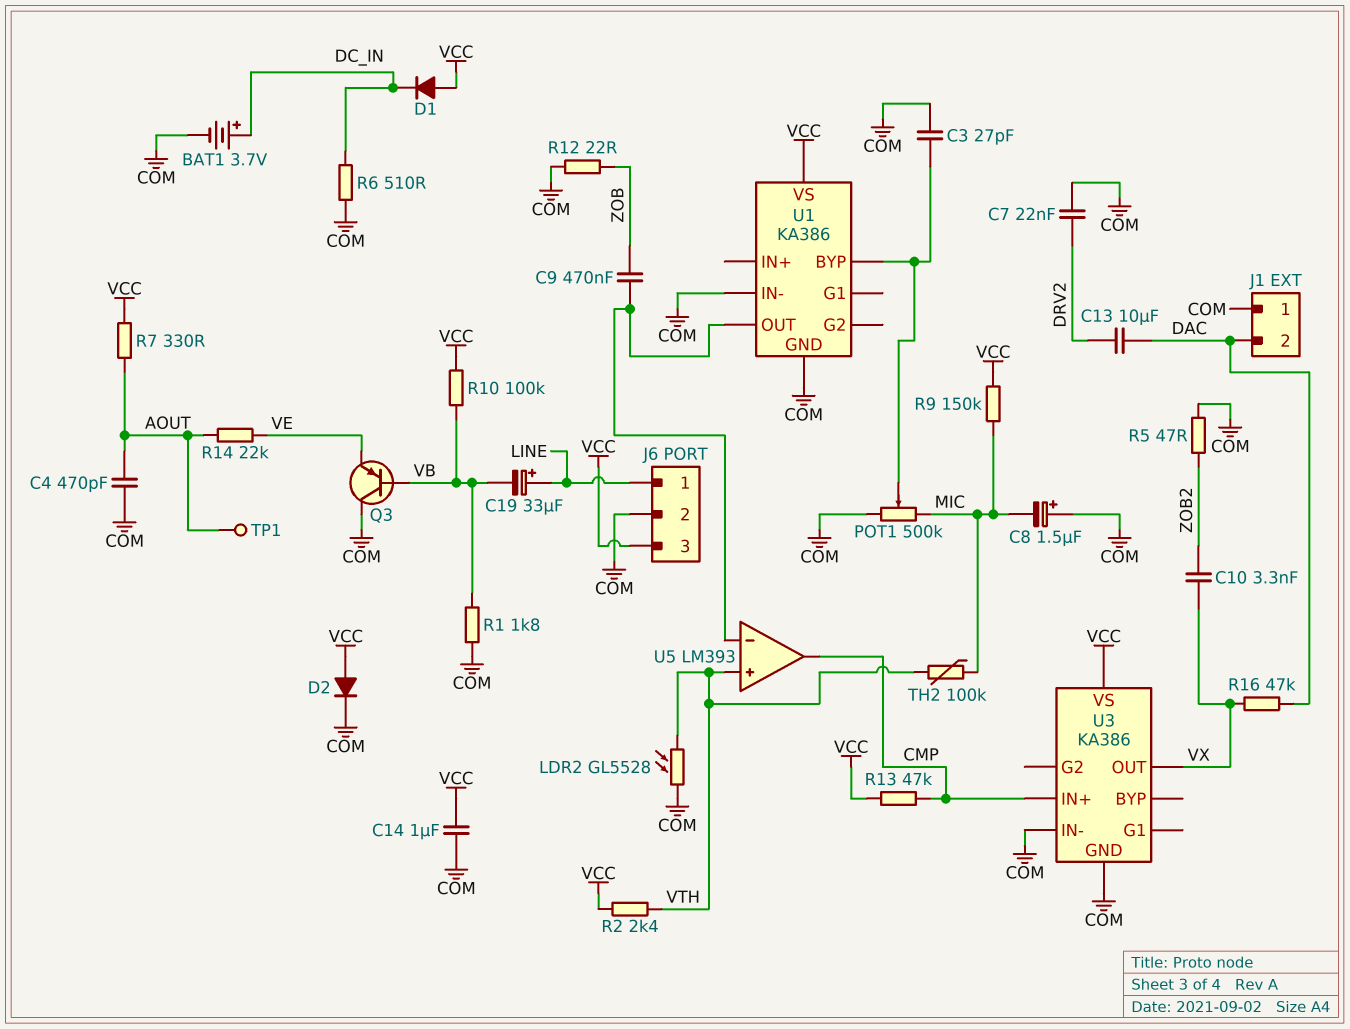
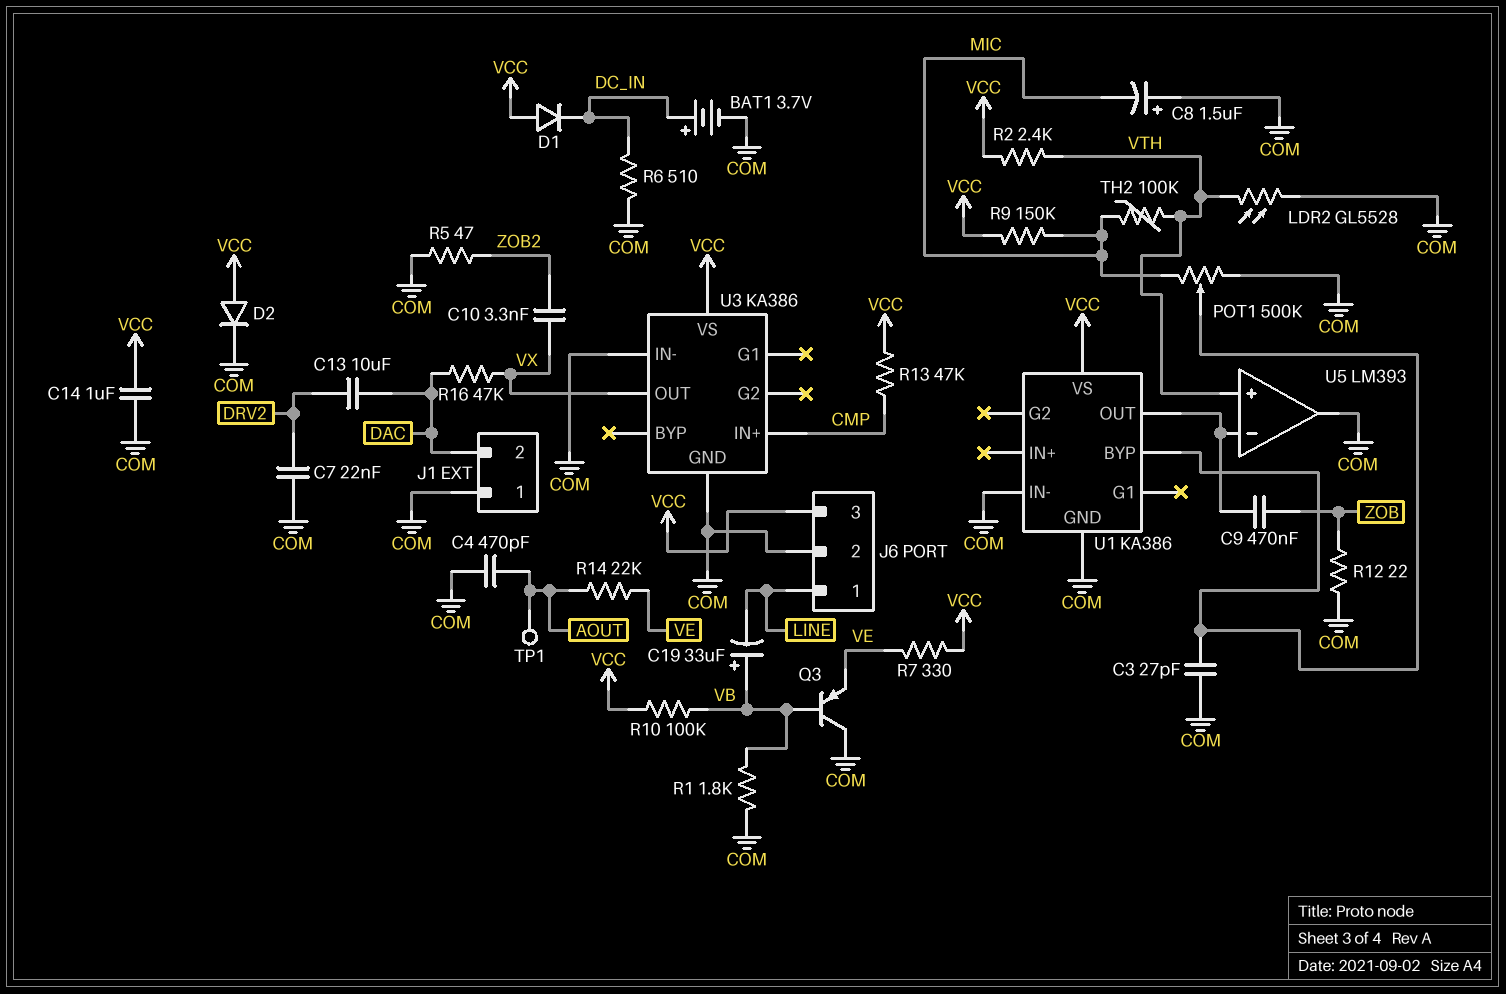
C19: 33uF (plus LINE, minus VB) -> 33uF (plus VB, minus LINE)
R7: 330 (AOUT, VCC) -> 330 (VCC, VE)
U5 pin out: CMP -> COM

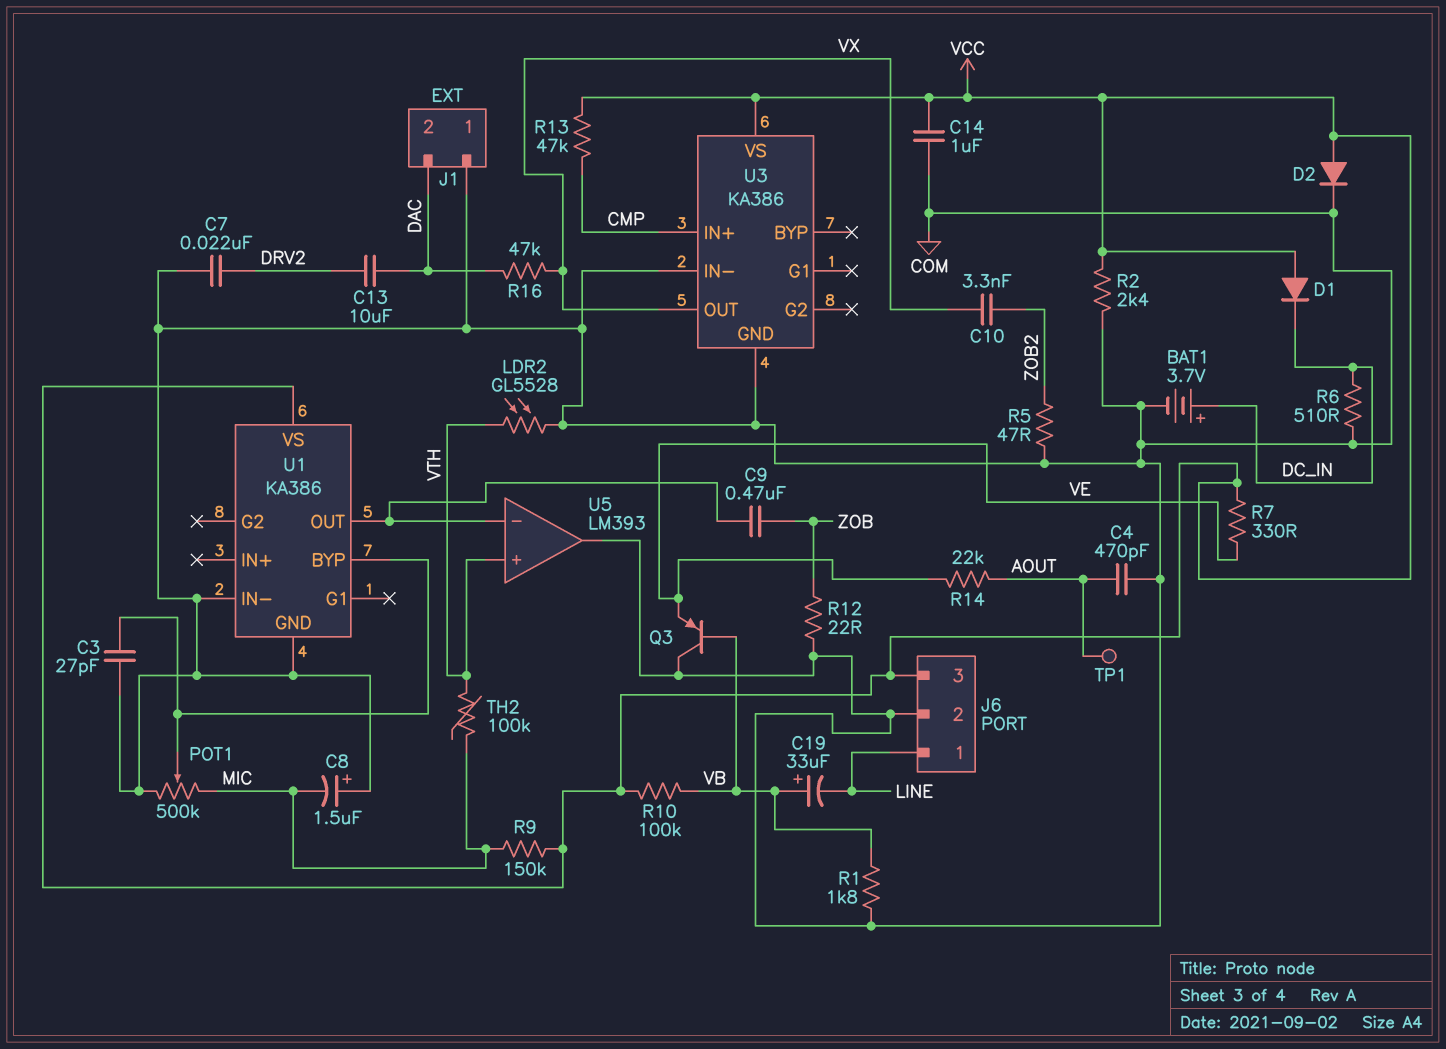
R2: 2.4k (VCC, VTH) -> 2.4k (COM, VCC)

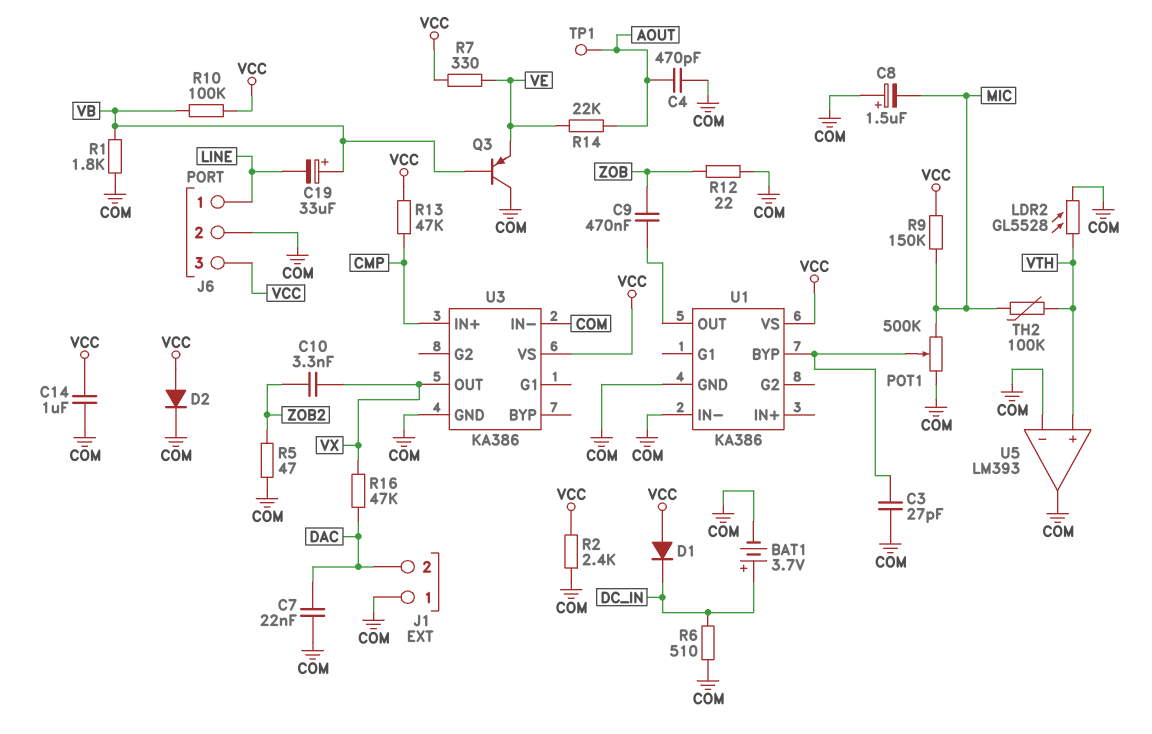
C7: 22nF (COM, DRV2) -> 22nF (COM, DAC)
C13: 10uF (DAC, DRV2) -> none
U5 pin in-: U1/OUT -> COM

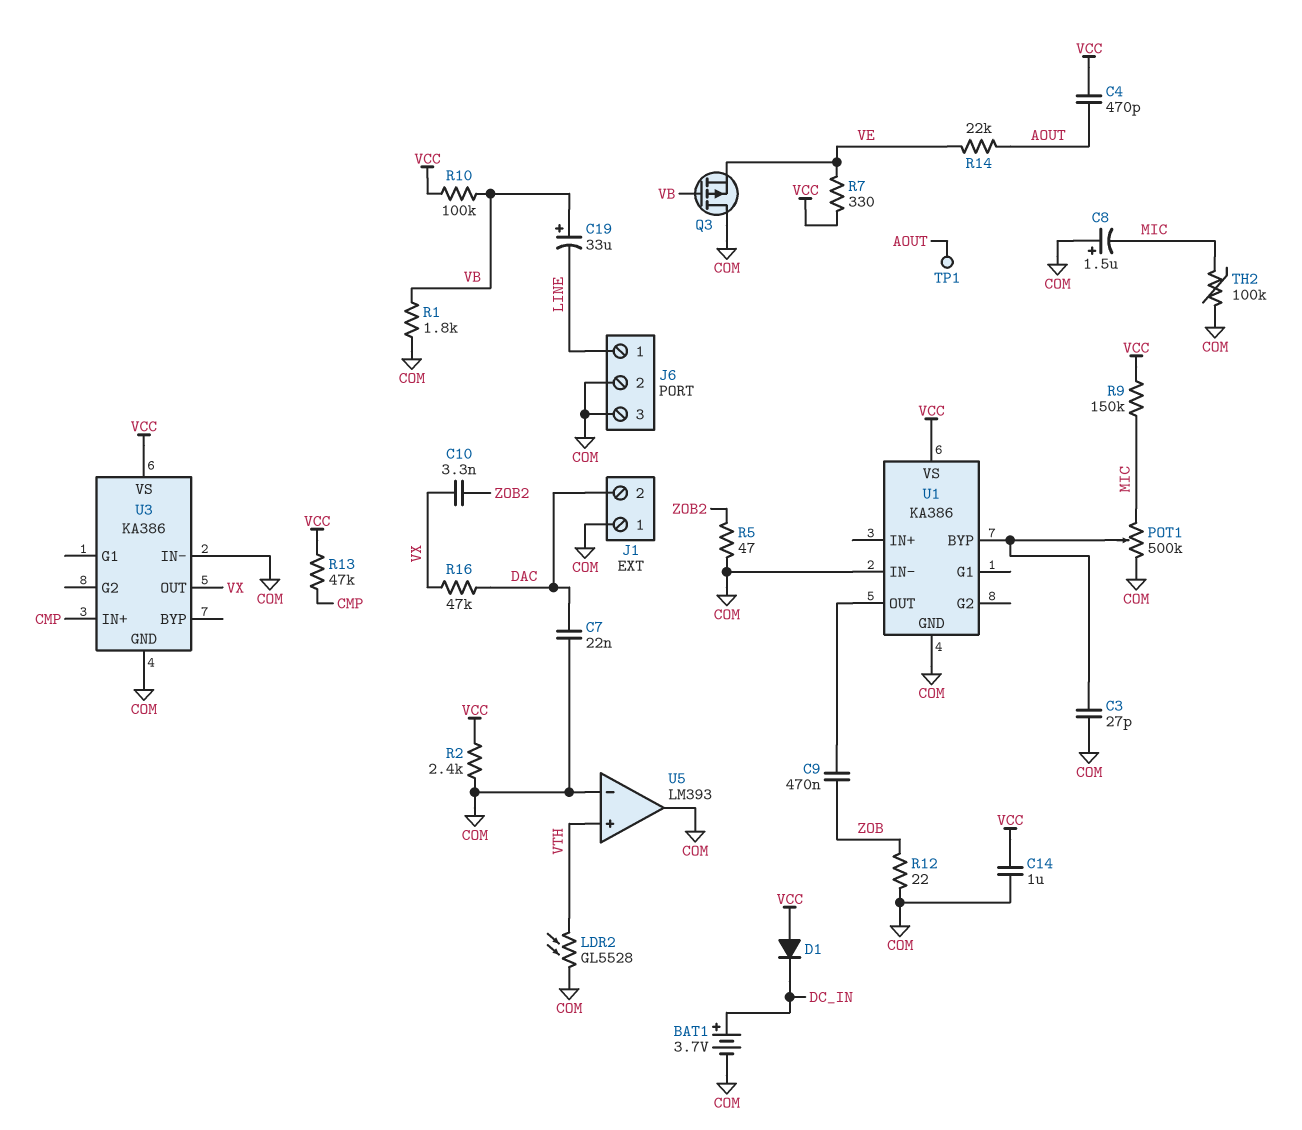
C4: 470pF (AOUT, COM) -> 470pF (AOUT, VCC)
D2: diode (A VCC, K COM) -> none
J6 pin 3: VCC -> COM
Q3: PNP (B VB, C COM, E VE) -> PMOS (G VB, D COM, S VE)
R6: 510 (COM, DC_IN) -> none
TH2: 100k (MIC, VTH) -> 100k (COM, MIC)

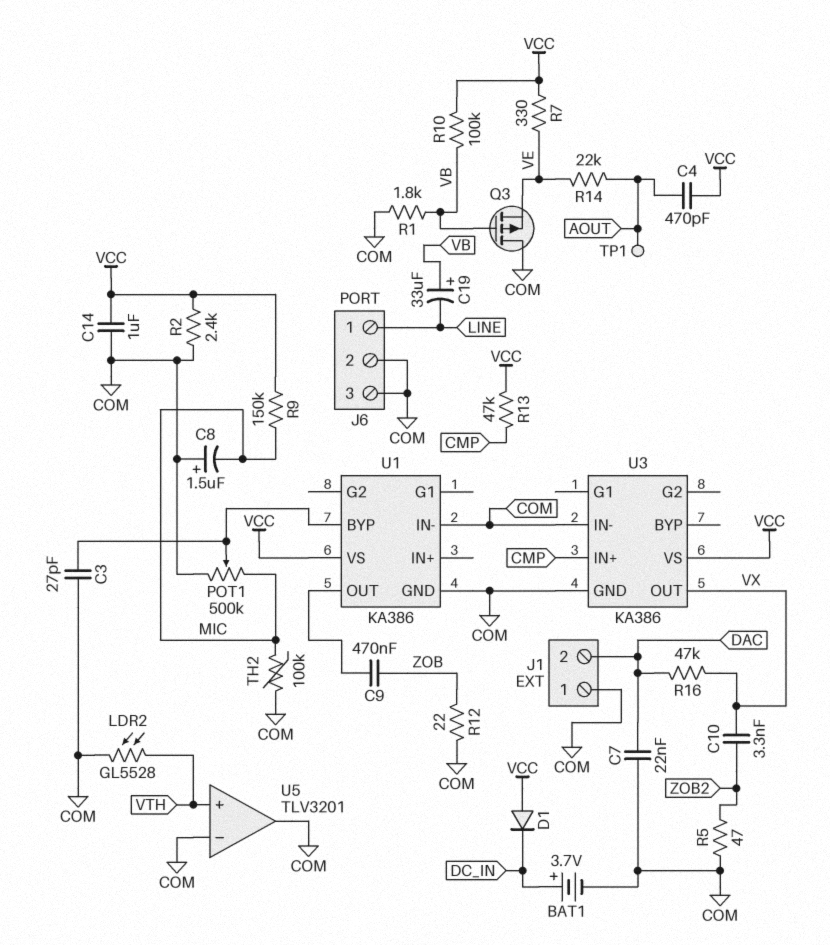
U5: LM393 -> TLV3201

